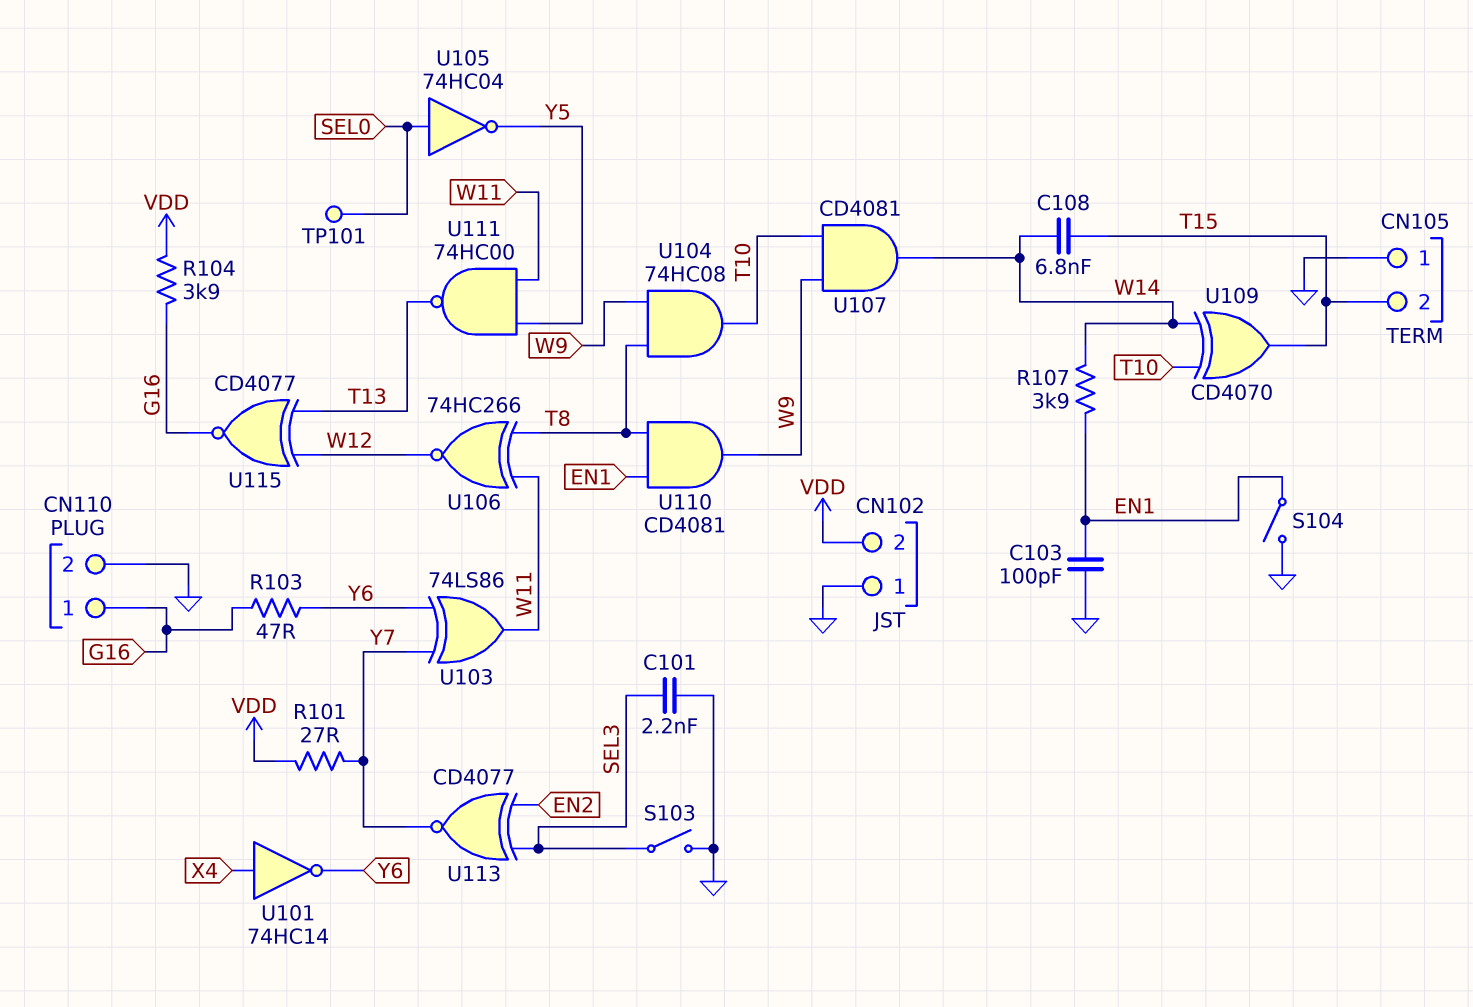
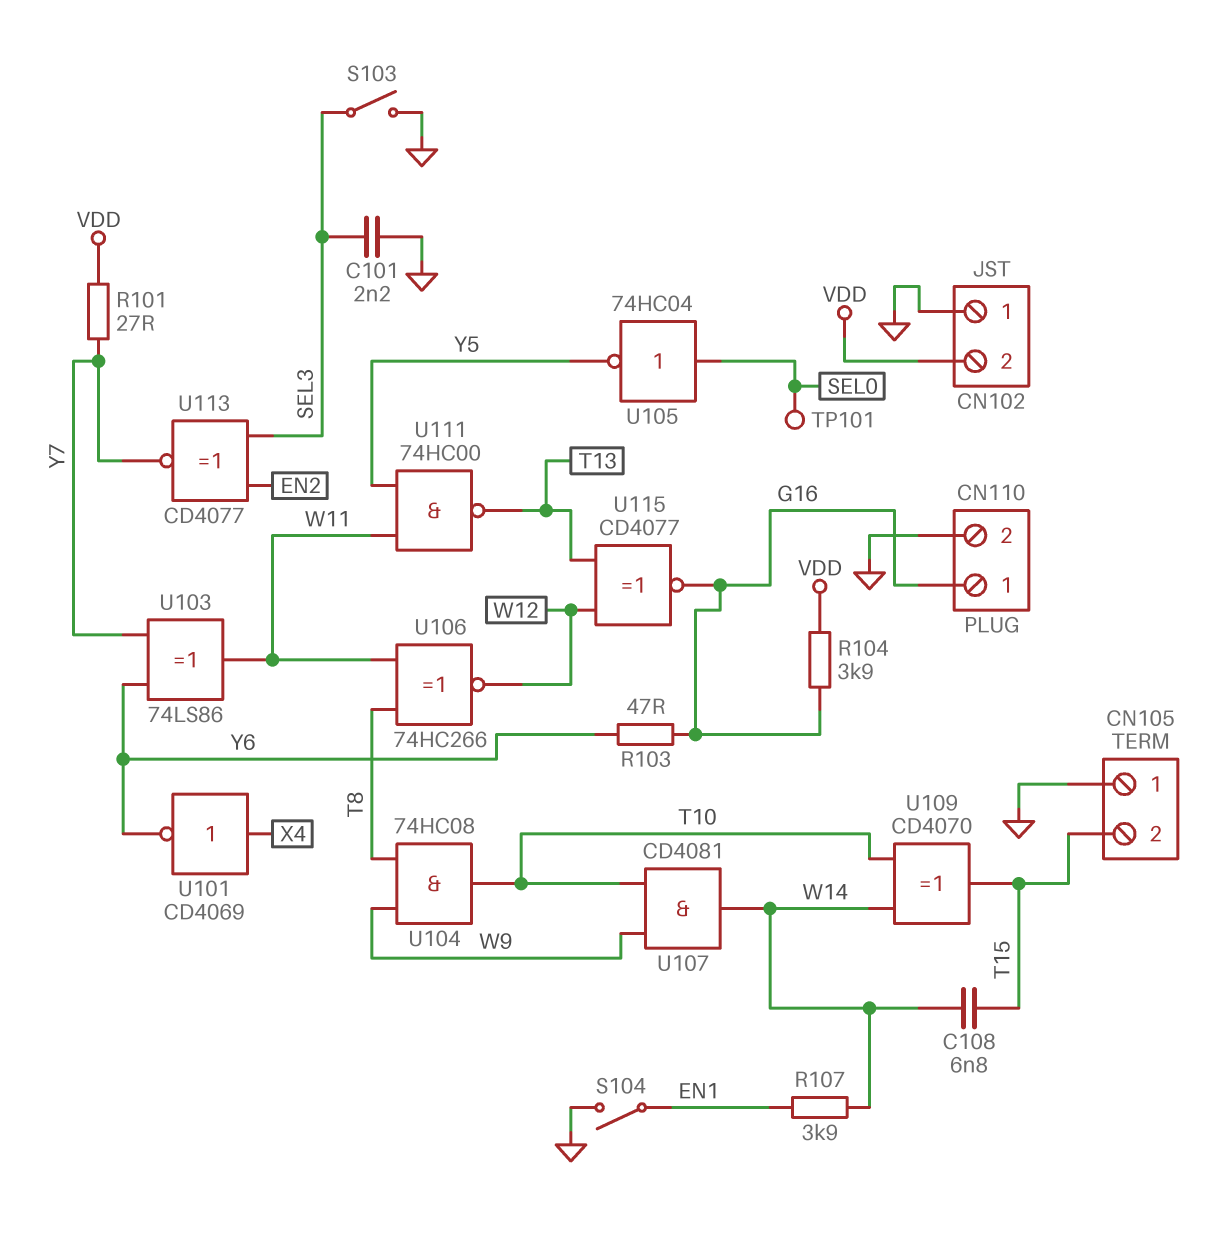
C103: 100pF (EN1, GND) -> none
U101: NOT 74HC14 (in X4, out Y6) -> NOT CD4069 (in X4, out Y6)
U110: AND CD4081 (in EN1, in T8, out W9) -> none

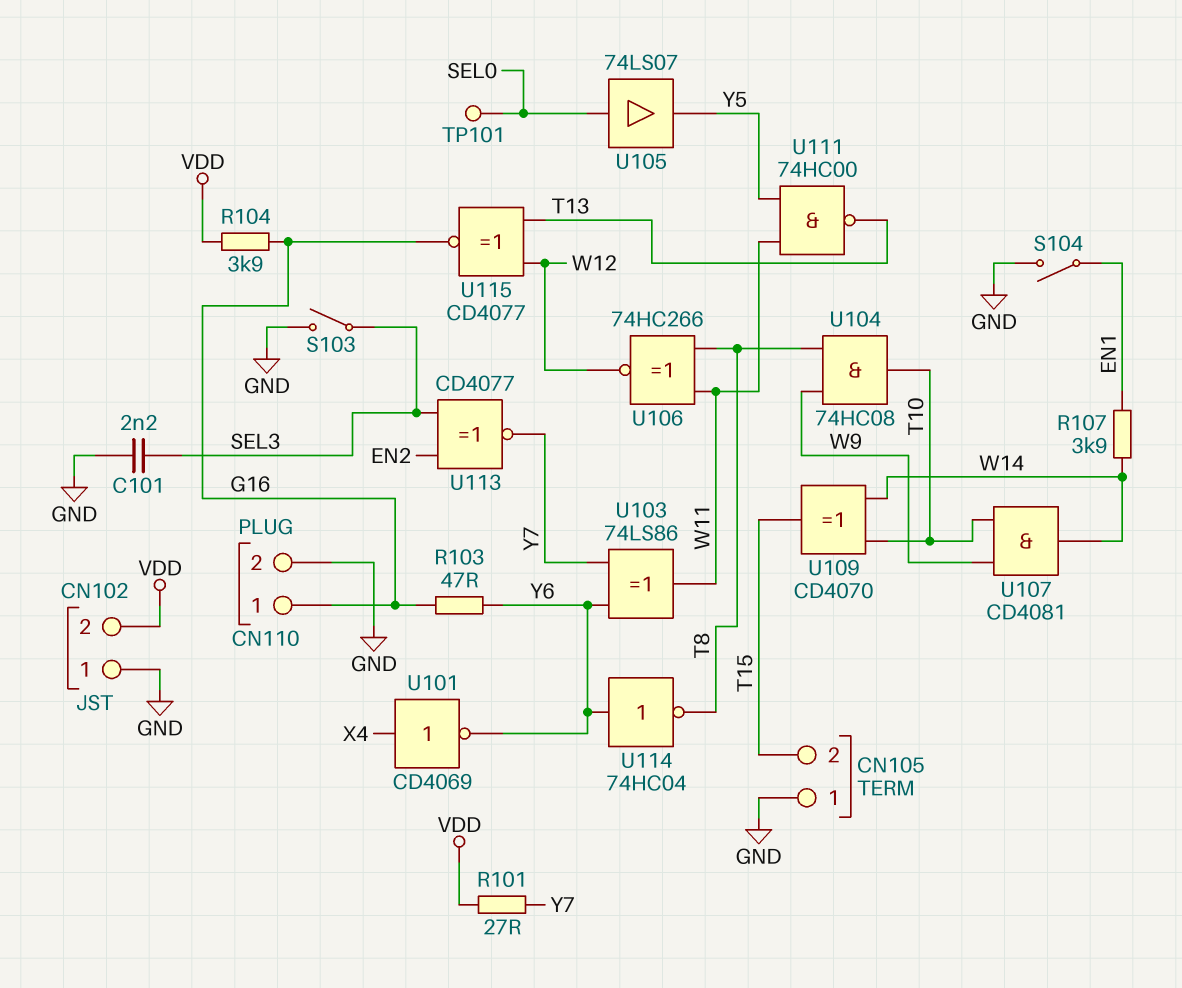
C108: 6.8nF (T15, W14) -> none
U105: NOT 74HC04 (in SEL0, out Y5) -> buffer 74LS07 (in SEL0, out Y5)
U114: none -> NOT 74HC04 (in Y6, out T8)

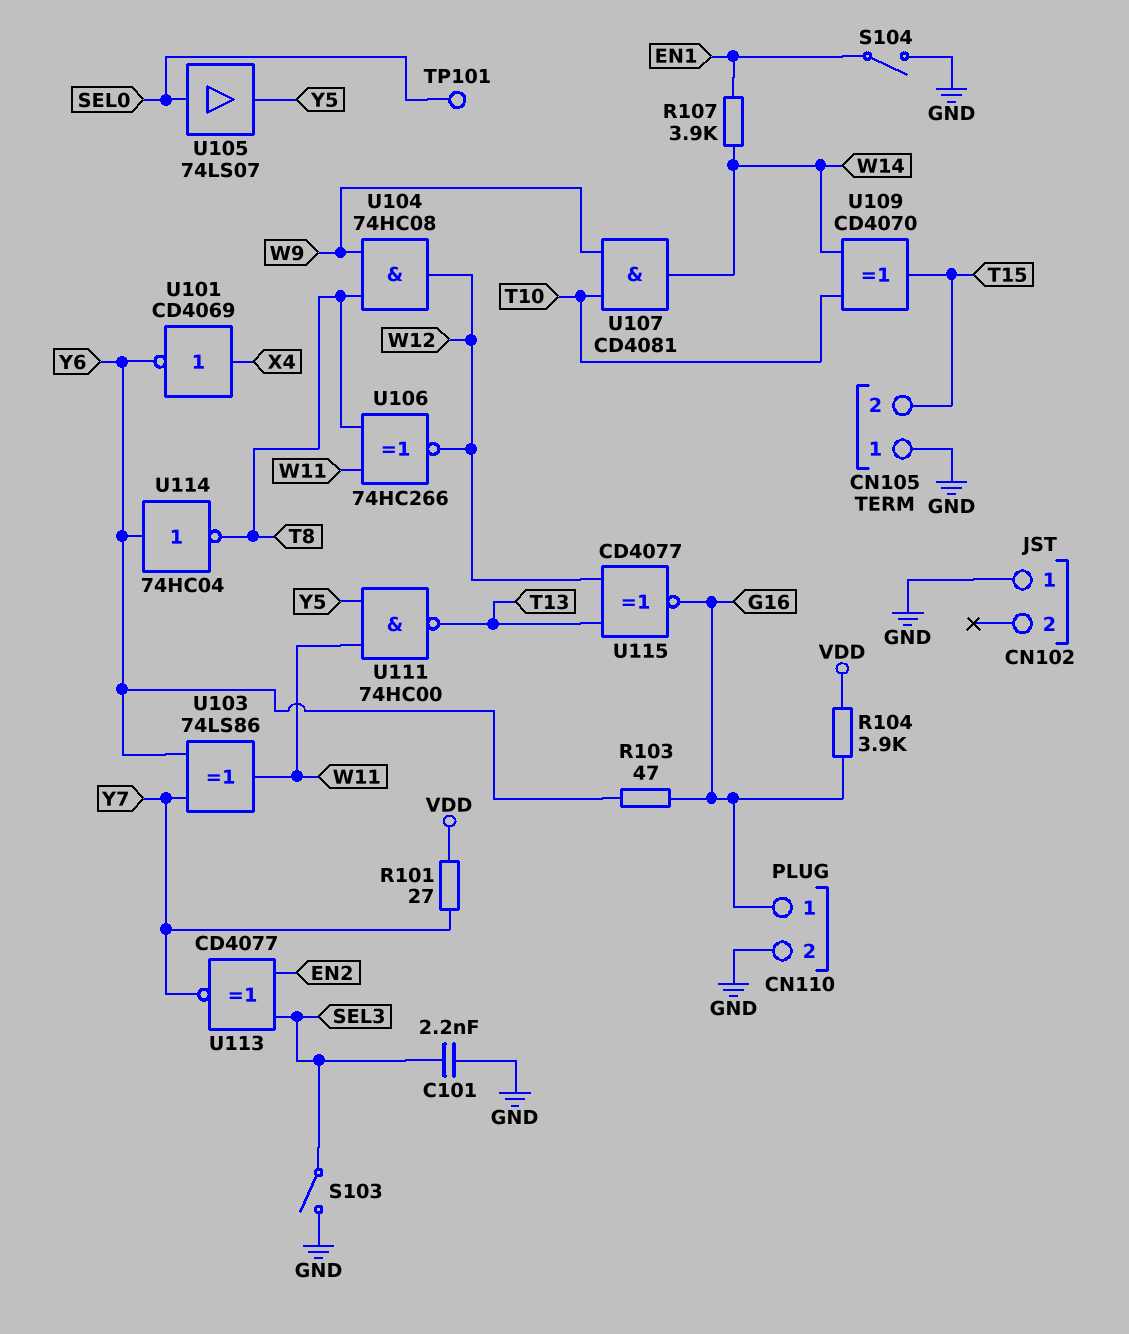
CN102 pin 2: VDD -> none
U104: AND 74HC08 (in T8, in W9, out T10) -> AND 74HC08 (in T8, in W9, out W12)

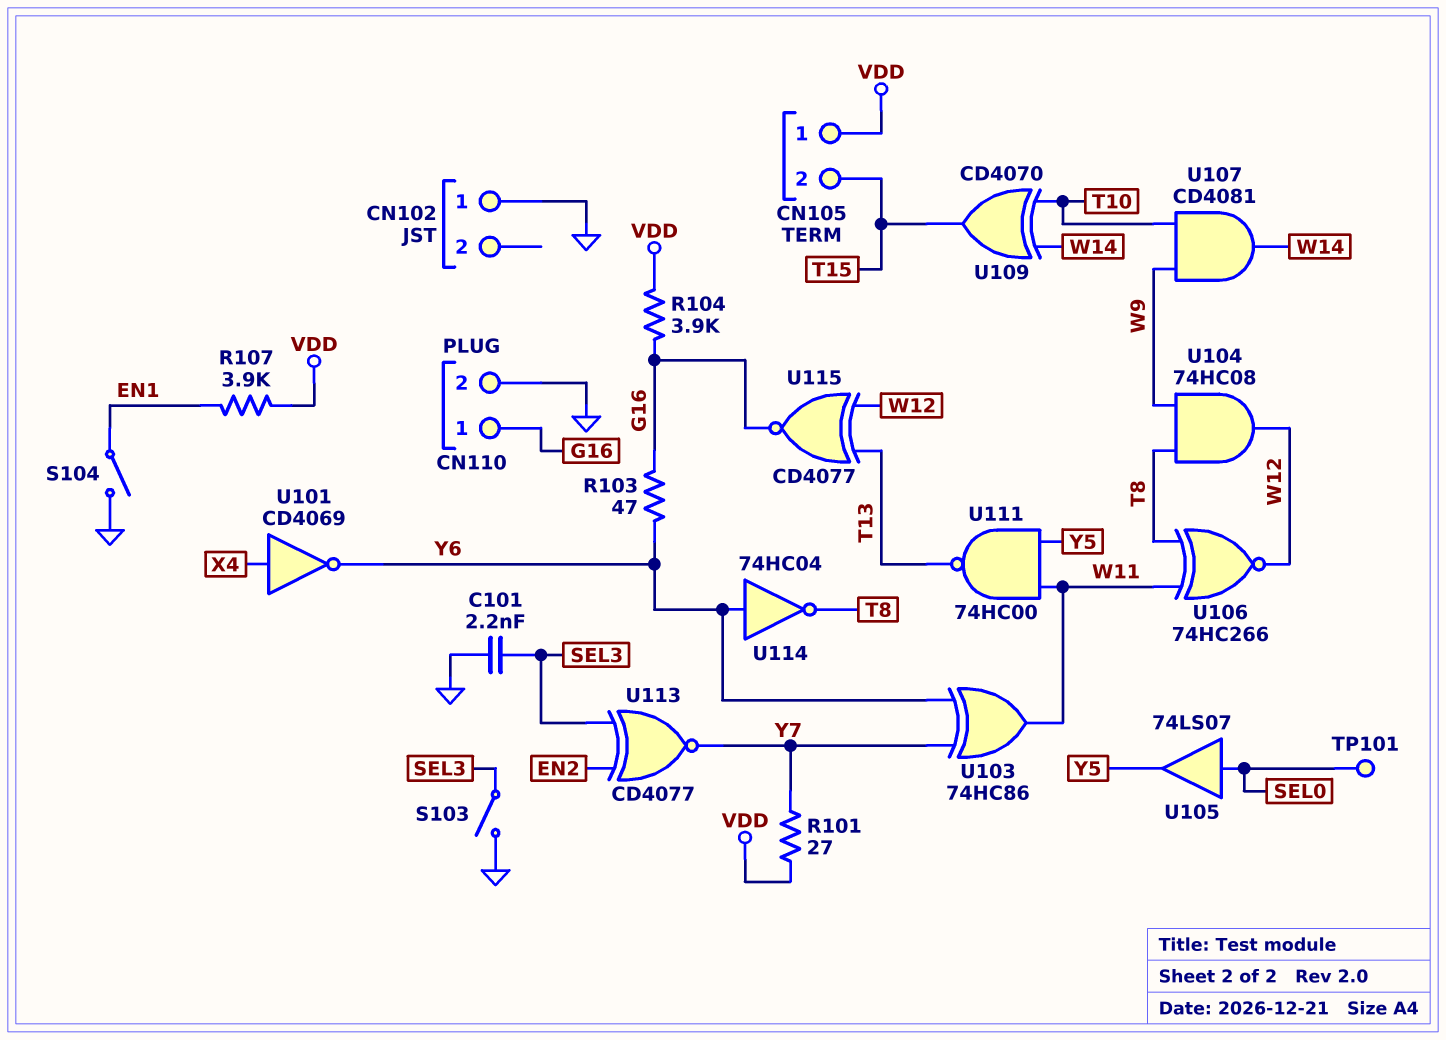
CN105 pin 1: GND -> VDD
R107: 3.9k (EN1, W14) -> 3.9k (EN1, VDD)
U103: XOR 74LS86 (in Y6, in Y7, out W11) -> XOR 74HC86 (in Y6, in Y7, out W11)

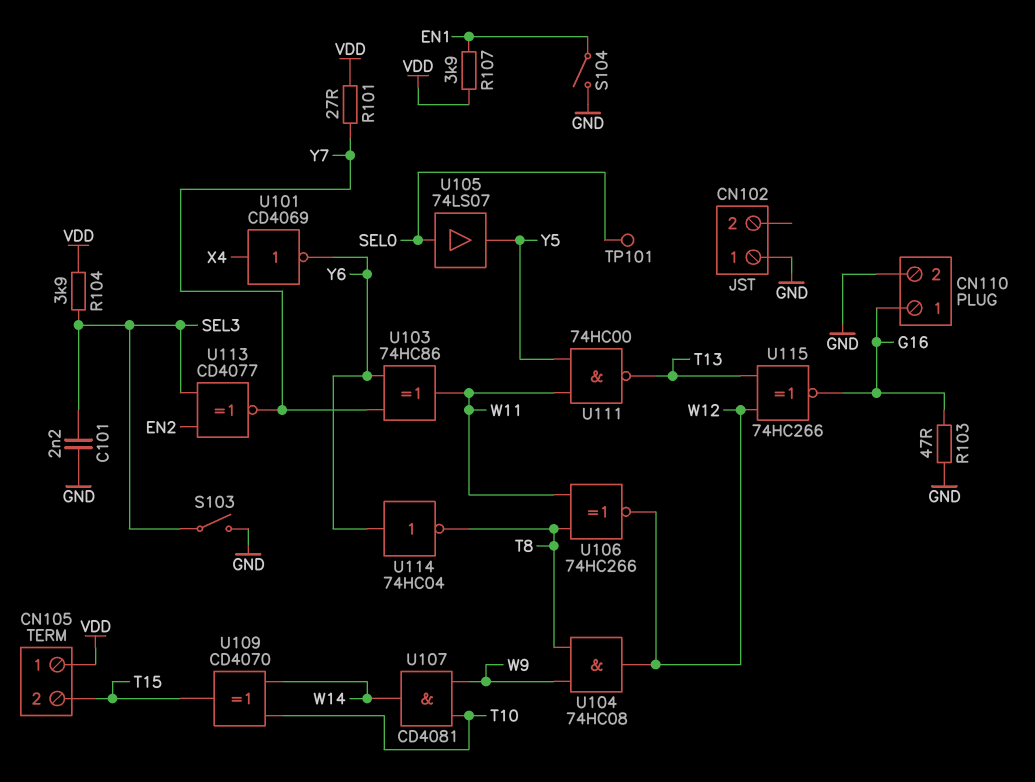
R103: 47 (G16, Y6) -> 47 (G16, GND)
R104: 3.9k (G16, VDD) -> 3.9k (SEL3, VDD)
U115: XNOR CD4077 (in T13, in W12, out G16) -> XNOR 74HC266 (in T13, in W12, out G16)

